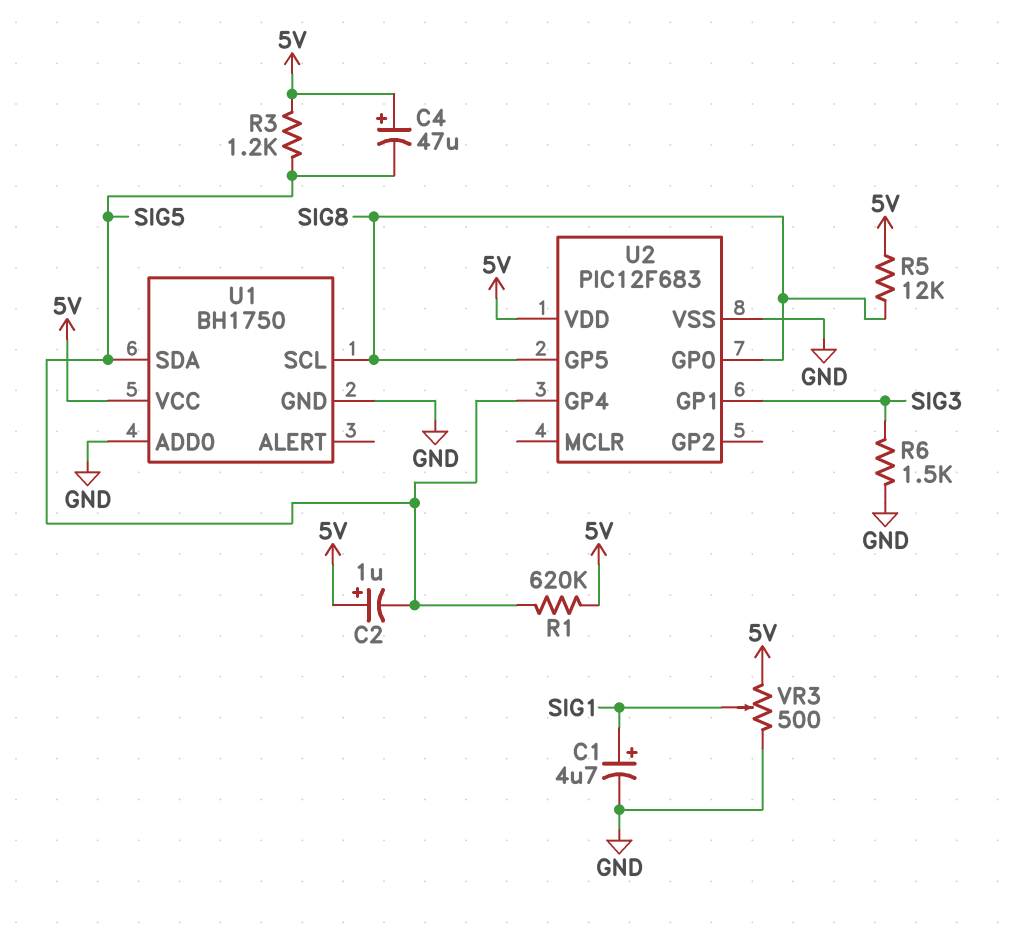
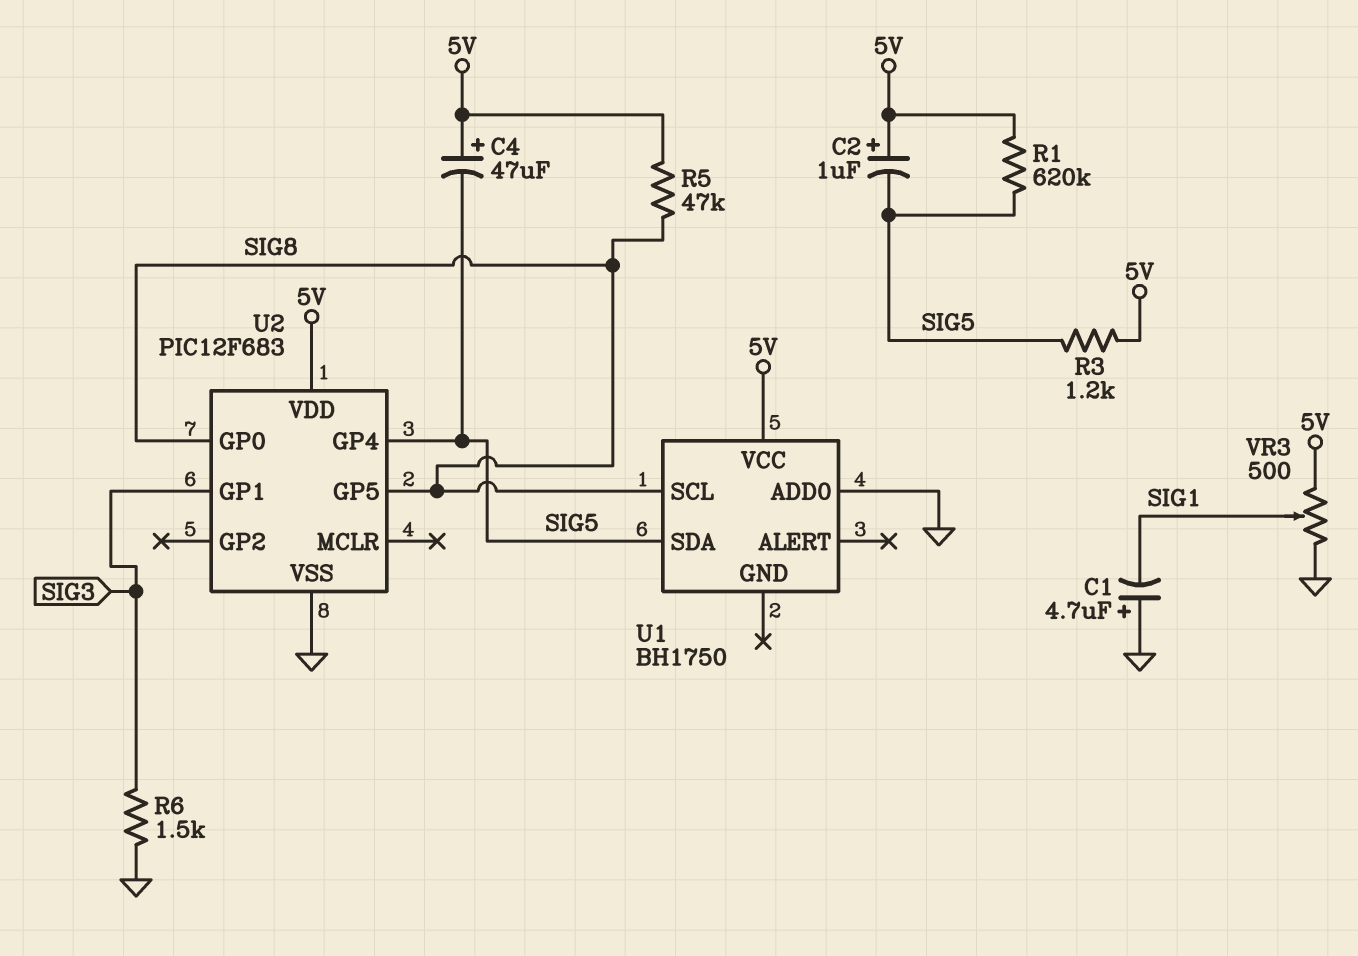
C1: 4.7uF (plus SIG1, minus GND) -> 4.7uF (plus GND, minus SIG1)
R5: 12k (5V, SIG8) -> 47k (5V, SIG8)
U1 pin GND: GND -> none

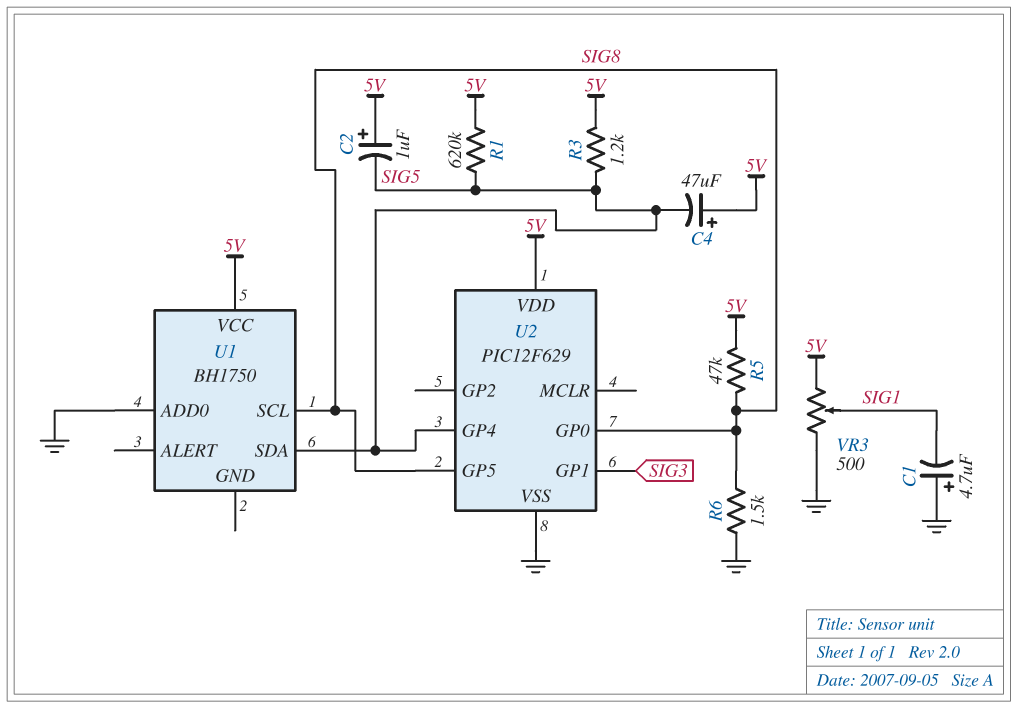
R6: 1.5k (GND, SIG3) -> 1.5k (GND, SIG8)
U2: PIC12F683 -> PIC12F629

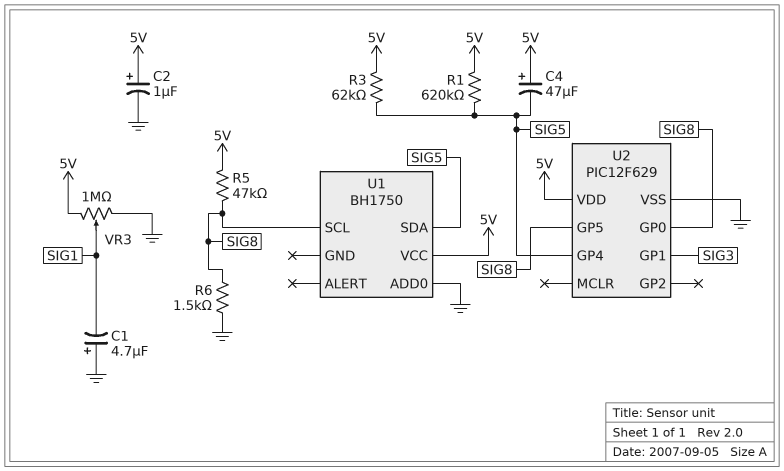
C2: 1uF (plus 5V, minus SIG5) -> 1uF (plus 5V, minus GND)
R3: 1.2k (5V, SIG5) -> 62k (5V, SIG5)
VR3: 500 (5V, GND, wiper SIG1) -> 1M (5V, GND, wiper SIG1)

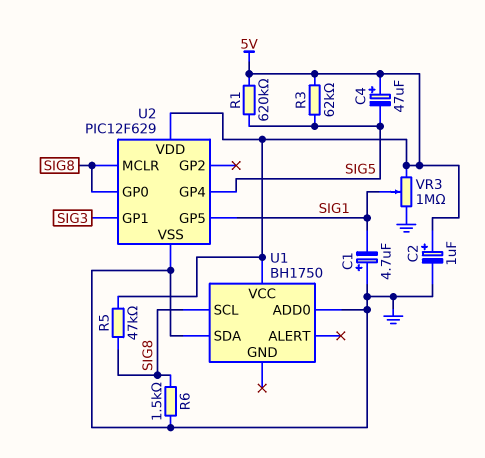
U1 pin SDA: SIG5 -> GND
U2 pin GP5: SIG8 -> SIG1
U2 pin MCLR: none -> SIG8

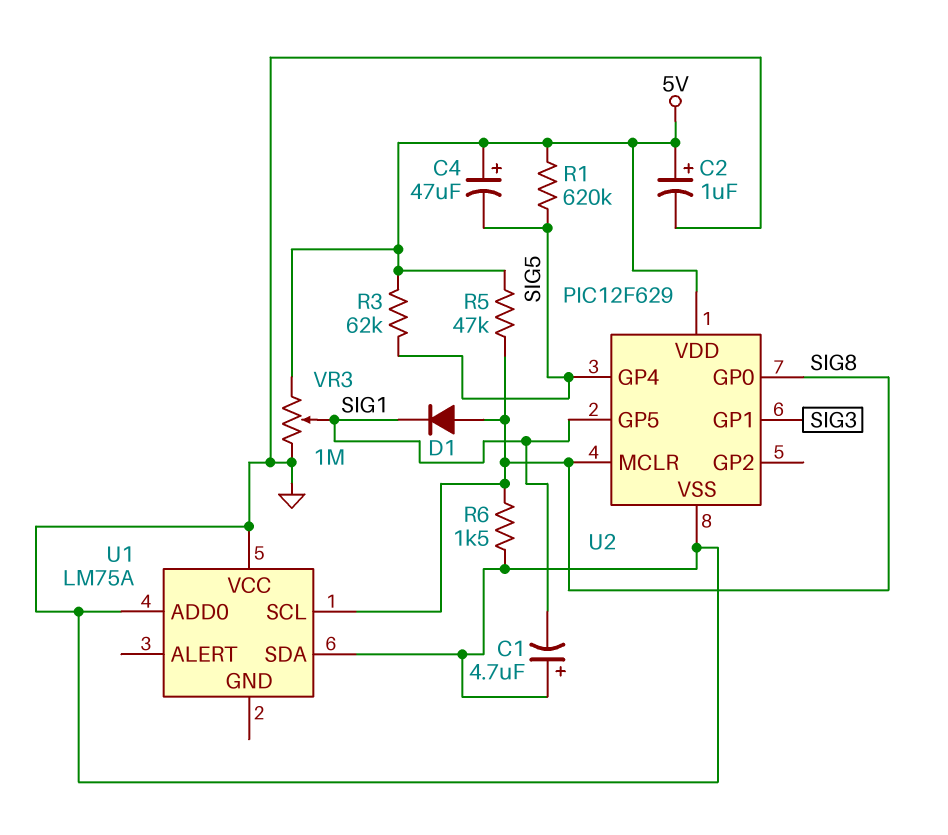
D1: none -> diode (A SIG8, K SIG1)
U1: BH1750 -> LM75A
U1 pin VCC: 5V -> GND

